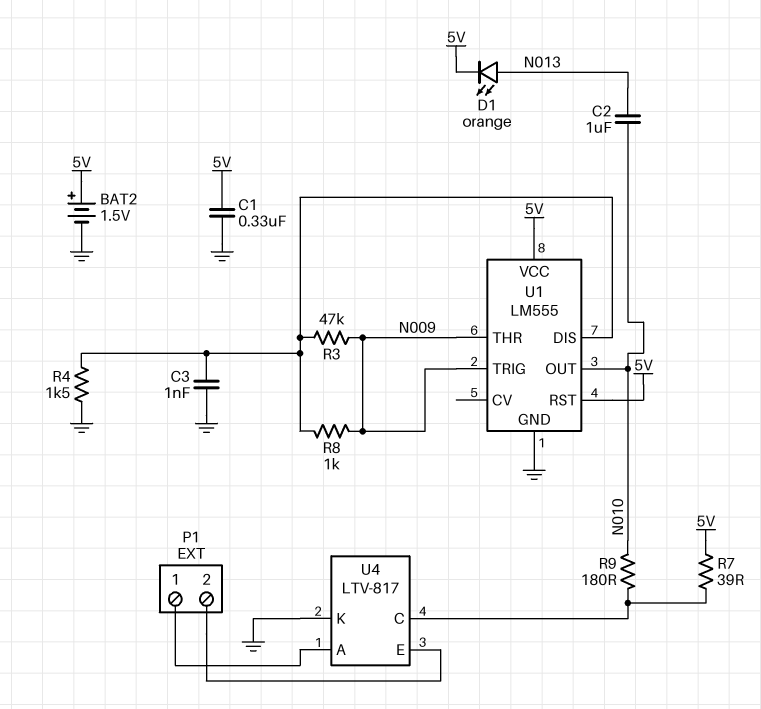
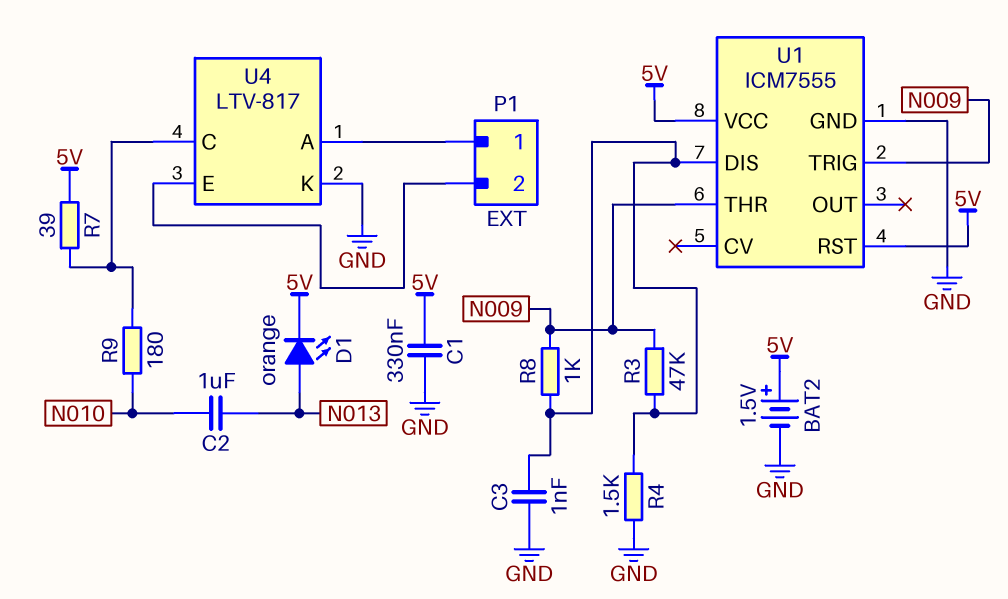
U1: LM555 -> ICM7555
U1 pin OUT: N010 -> none

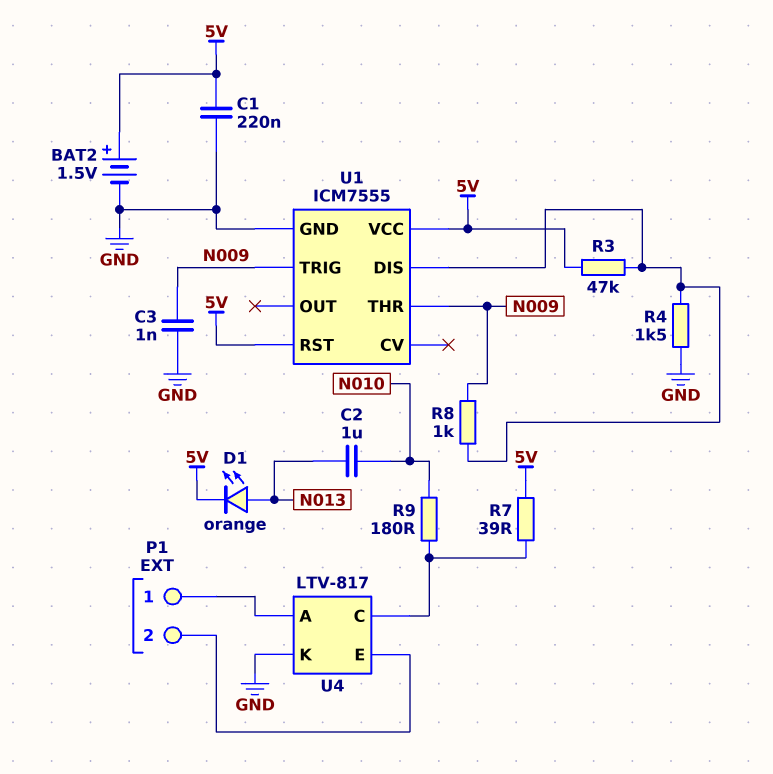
C1: 330nF (5V, GND) -> 220nF (5V, GND)
C3: 1nF (GND, U1/DIS) -> 1nF (GND, N009)
R3: 47k (N009, U1/DIS) -> 47k (5V, U1/DIS)

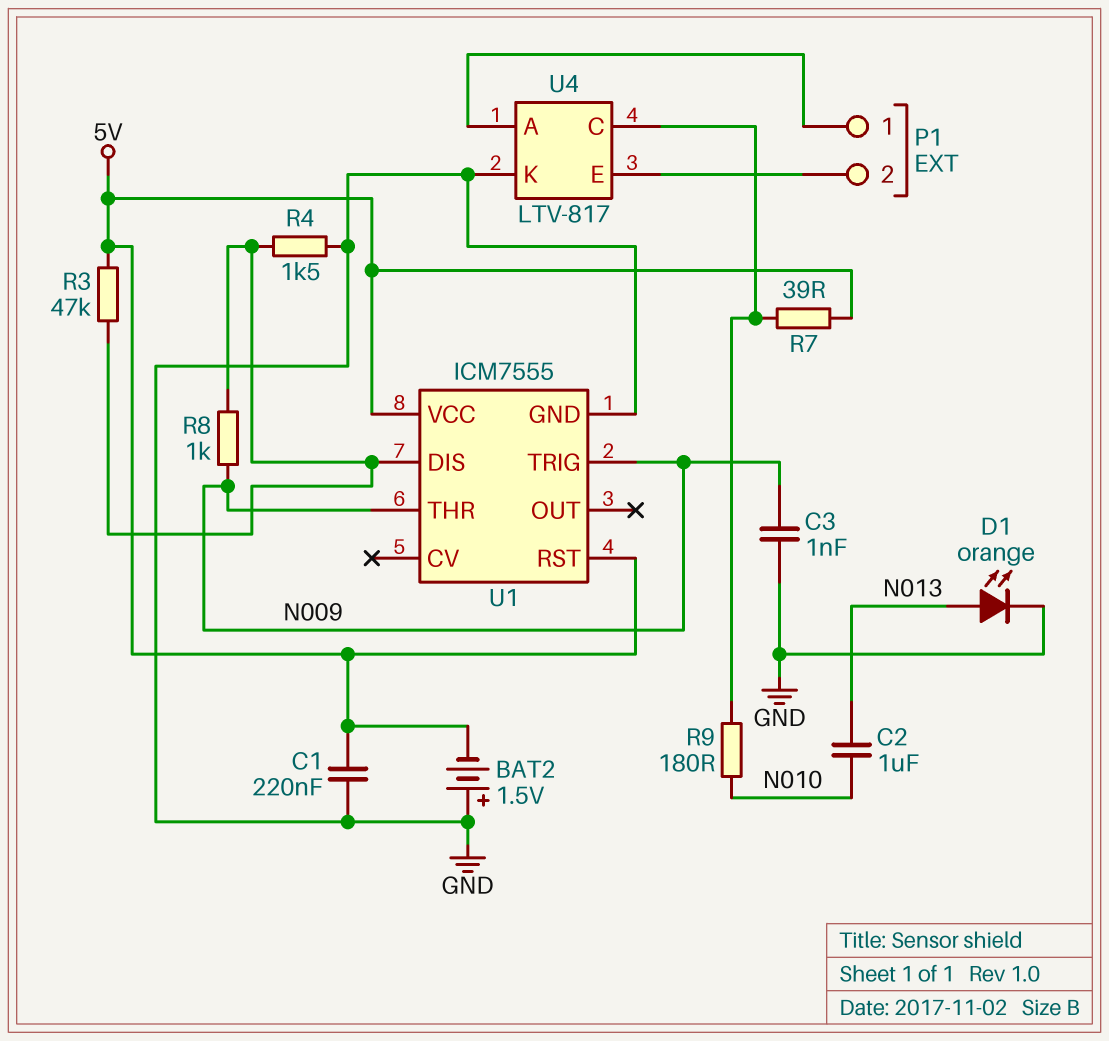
BAT2: 1.5V (plus 5V, minus GND) -> 1.5V (plus GND, minus 5V)
D1: LED orange (A N013, K 5V) -> LED orange (A N013, K GND)

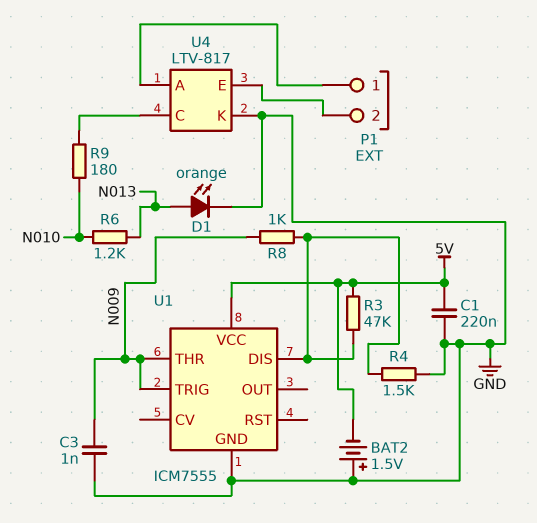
C2: 1uF (N010, N013) -> none
R6: none -> 1.2k (N010, N013)
R7: 39 (5V, U4/C) -> none
U1 pin RST: 5V -> none

